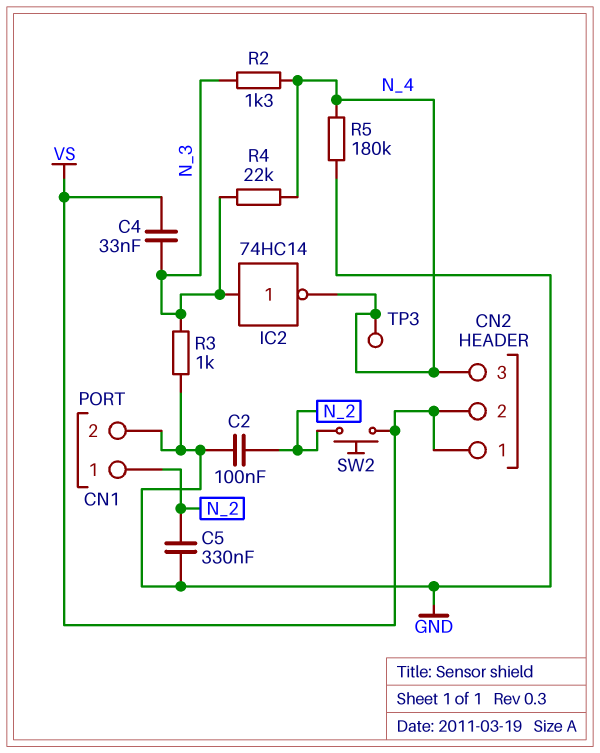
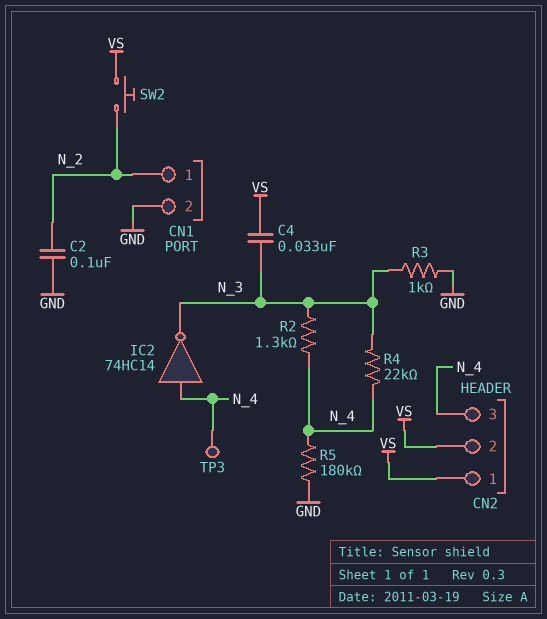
C5: 330nF (GND, N_2) -> none
IC2: NOT 74HC14 (in N_3, out N_4) -> NOT 74HC14 (in N_4, out N_3)

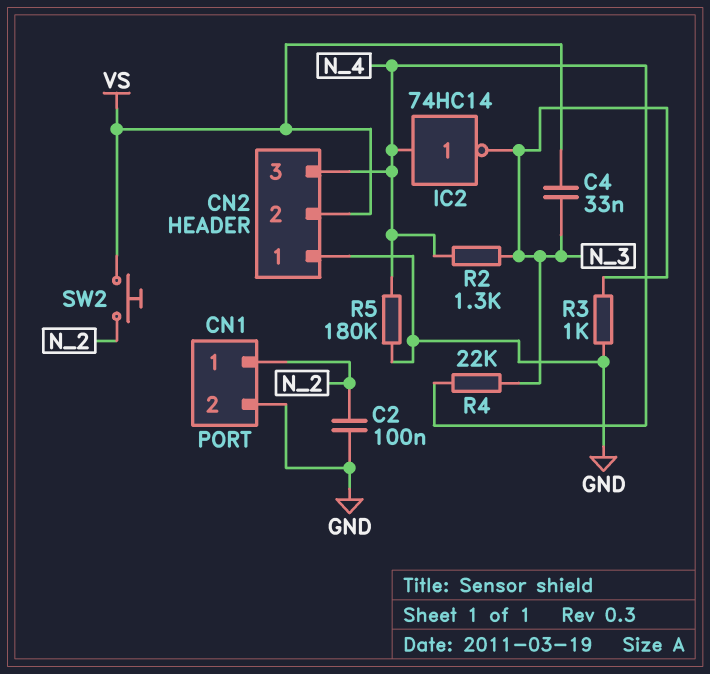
CN2 pin 1: VS -> GND
TP3: test point (N_4) -> none

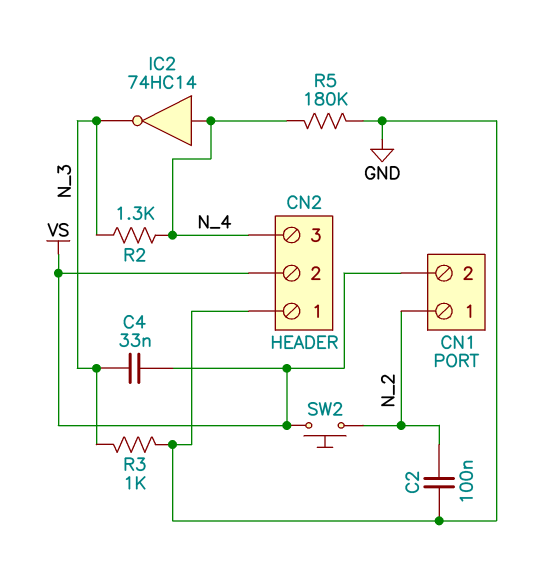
CN1 pin 2: GND -> VS
R4: 22k (N_3, N_4) -> none

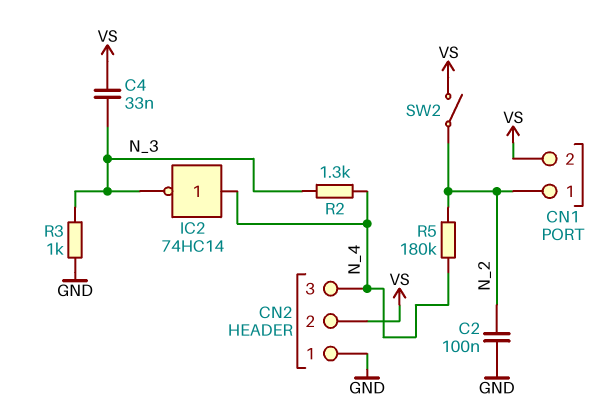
R5: 180k (GND, N_4) -> 180k (N_2, N_4)
SW2: button (N_2, VS) -> switch (N_2, VS)

